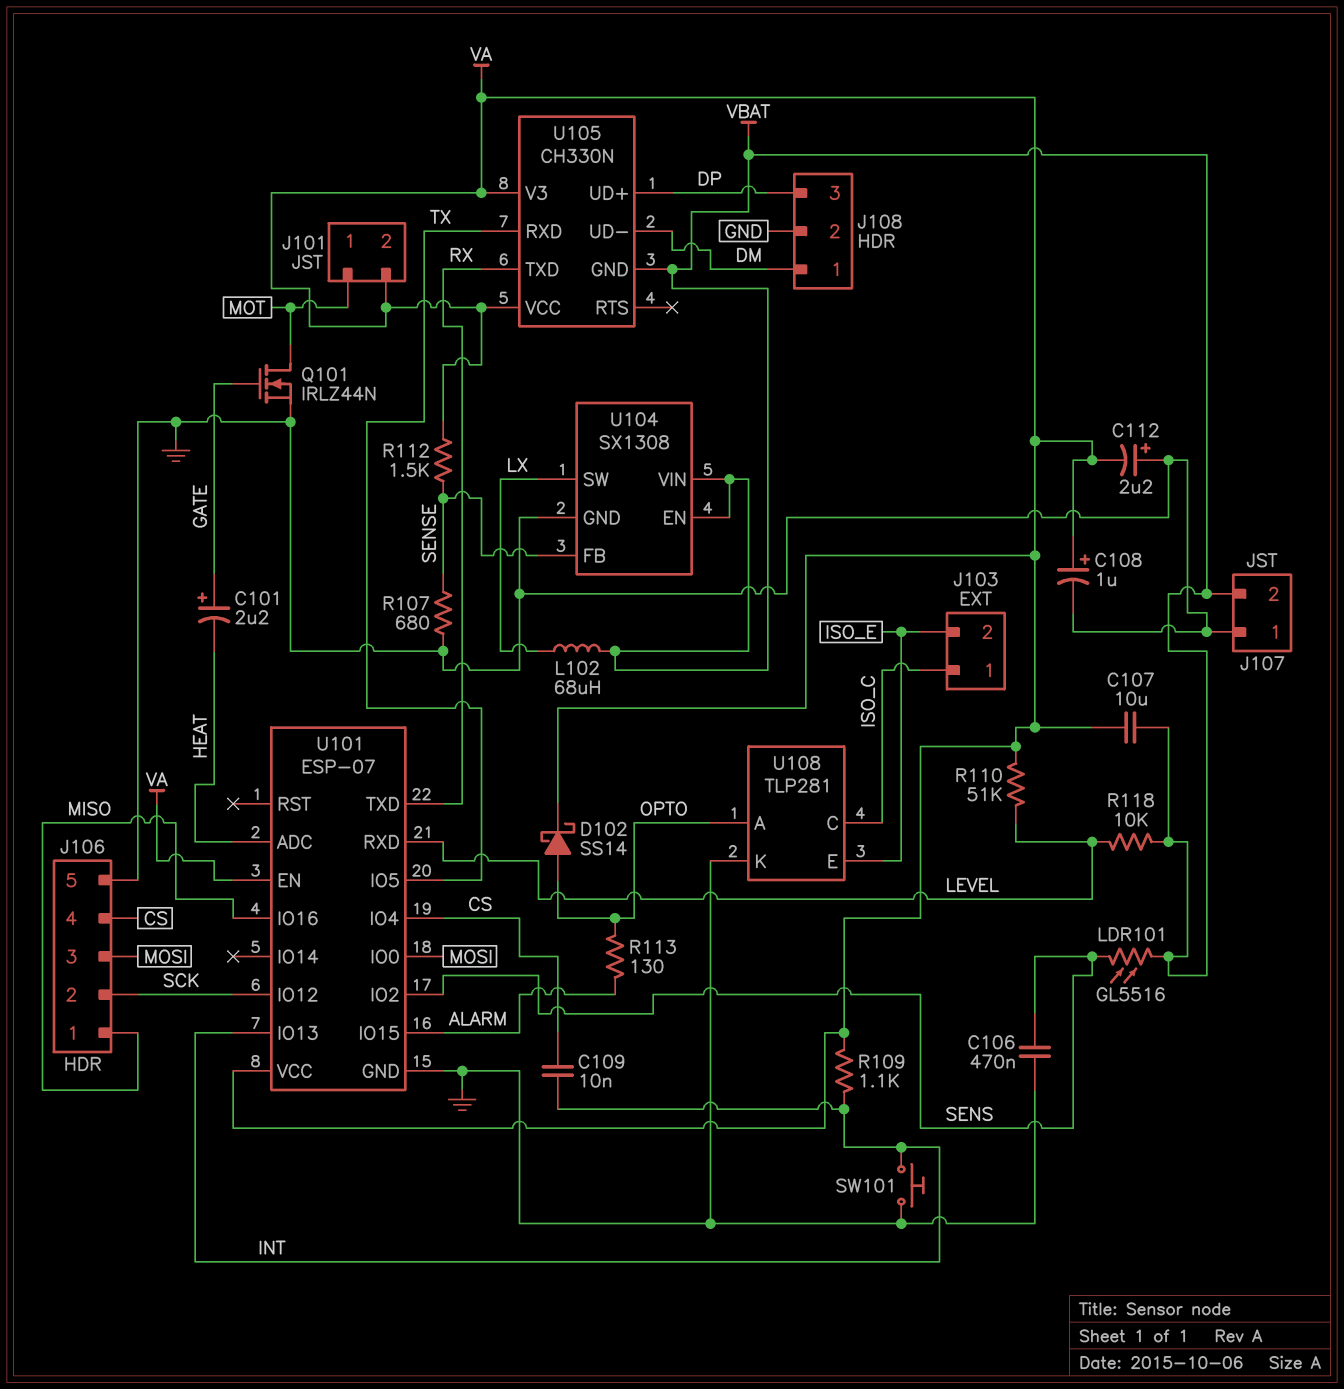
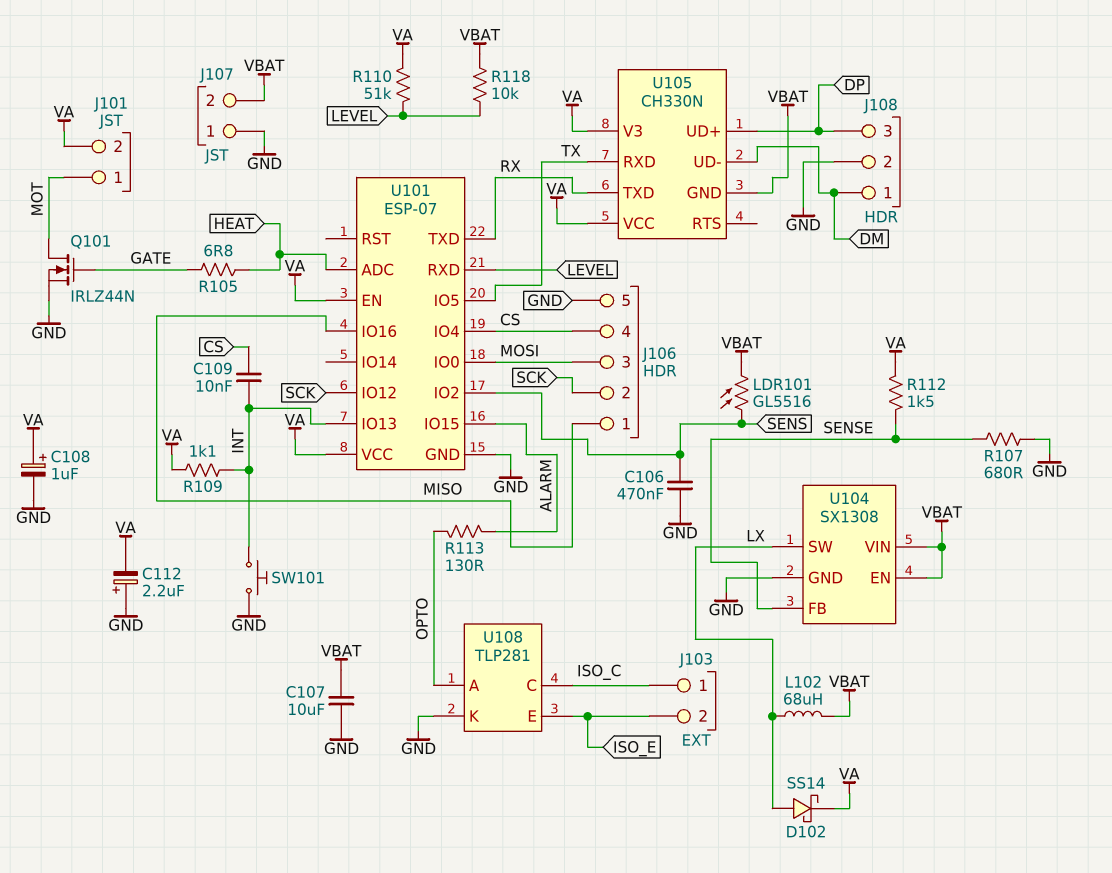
C101: 2.2uF (plus GATE, minus HEAT) -> none
C107: 10uF (VA, VBAT) -> 10uF (GND, VBAT)
D102: schottky SS14 (A OPTO, K VA) -> schottky SS14 (A LX, K VA)
R105: none -> 6.8 (GATE, HEAT)

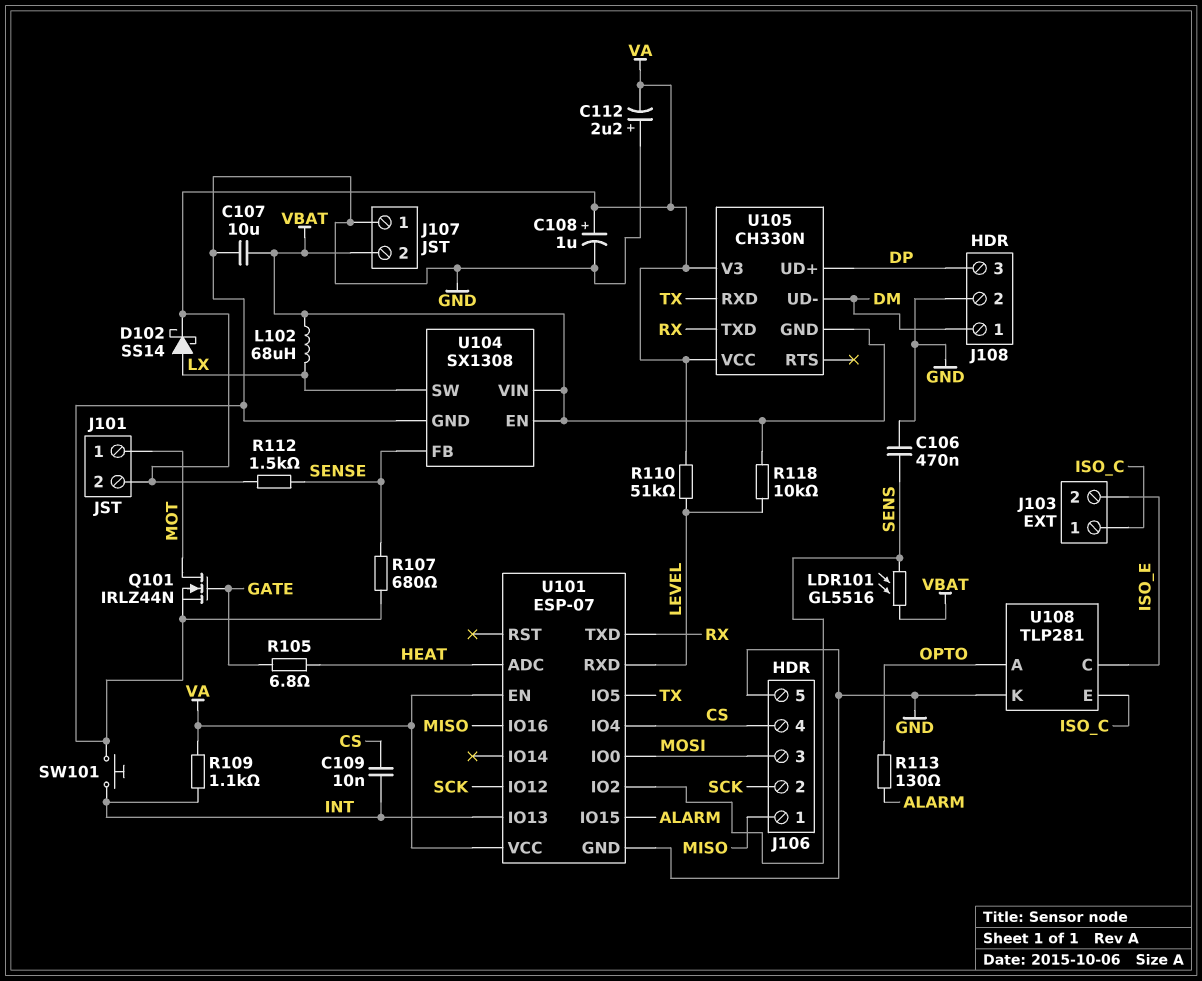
U108 pin C: ISO_C -> ISO_E
U108 pin E: ISO_E -> ISO_C

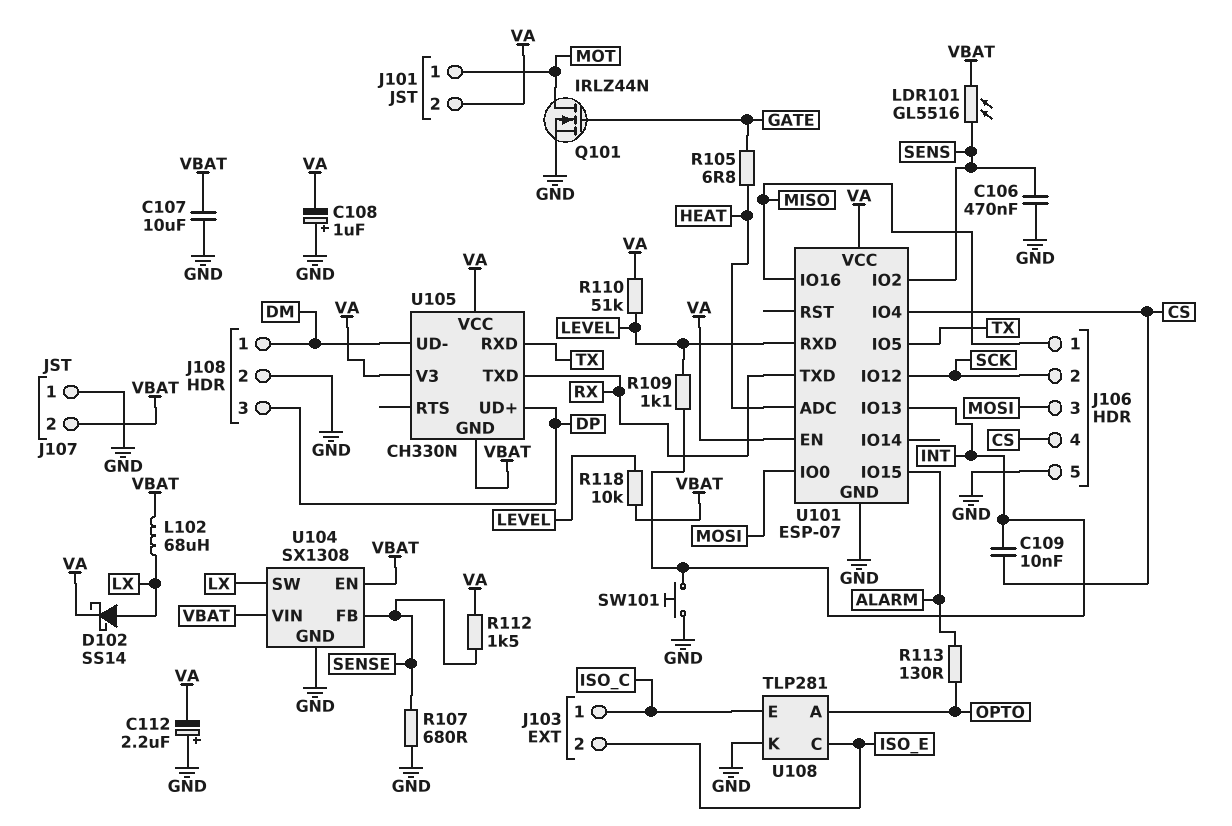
C108: 1uF (plus VA, minus GND) -> 1uF (plus GND, minus VA)
R109: 1.1k (INT, VA) -> 1.1k (INT, LEVEL)

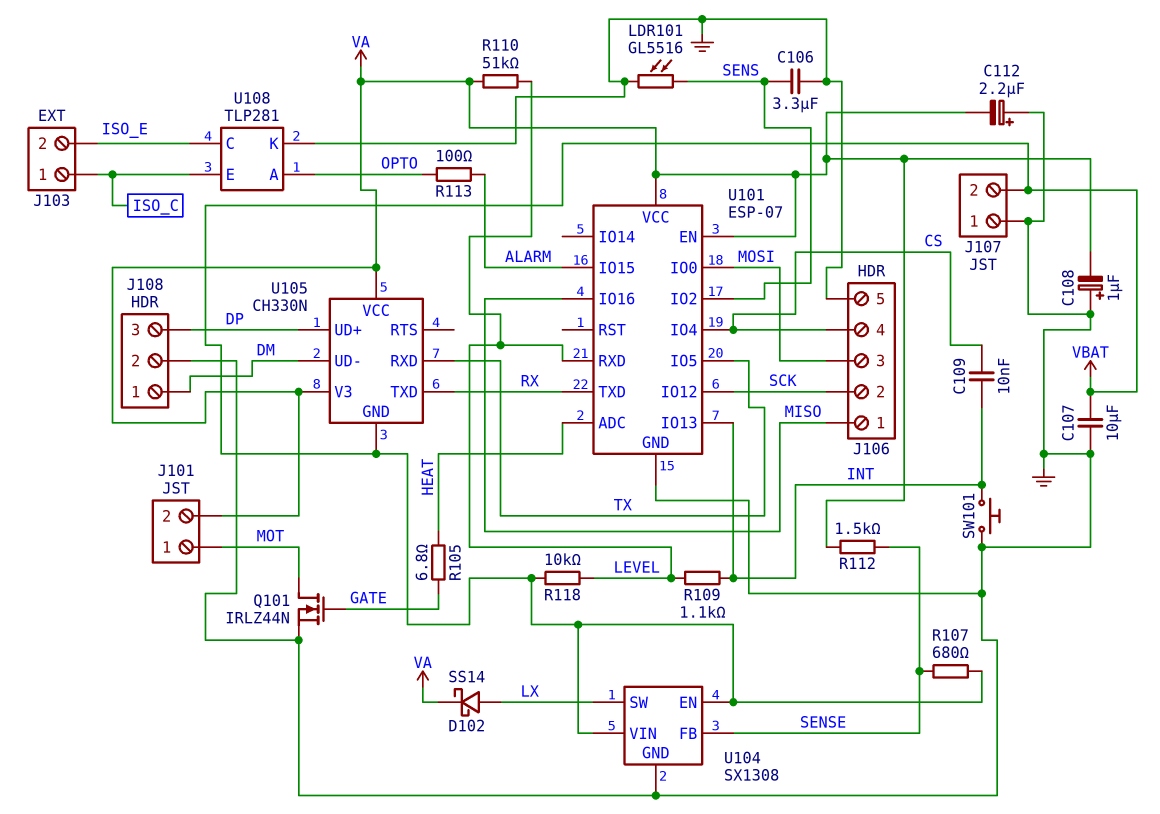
C106: 470nF (GND, SENS) -> 3.3uF (GND, SENS)
L102: 68uH (LX, VBAT) -> none
LDR101: GL5516 (SENS, VBAT) -> GL5516 (GND, SENS)
R107: 680 (GND, SENSE) -> 680 (SENSE, VBAT)
R113: 130 (ALARM, OPTO) -> 100 (ALARM, OPTO)

